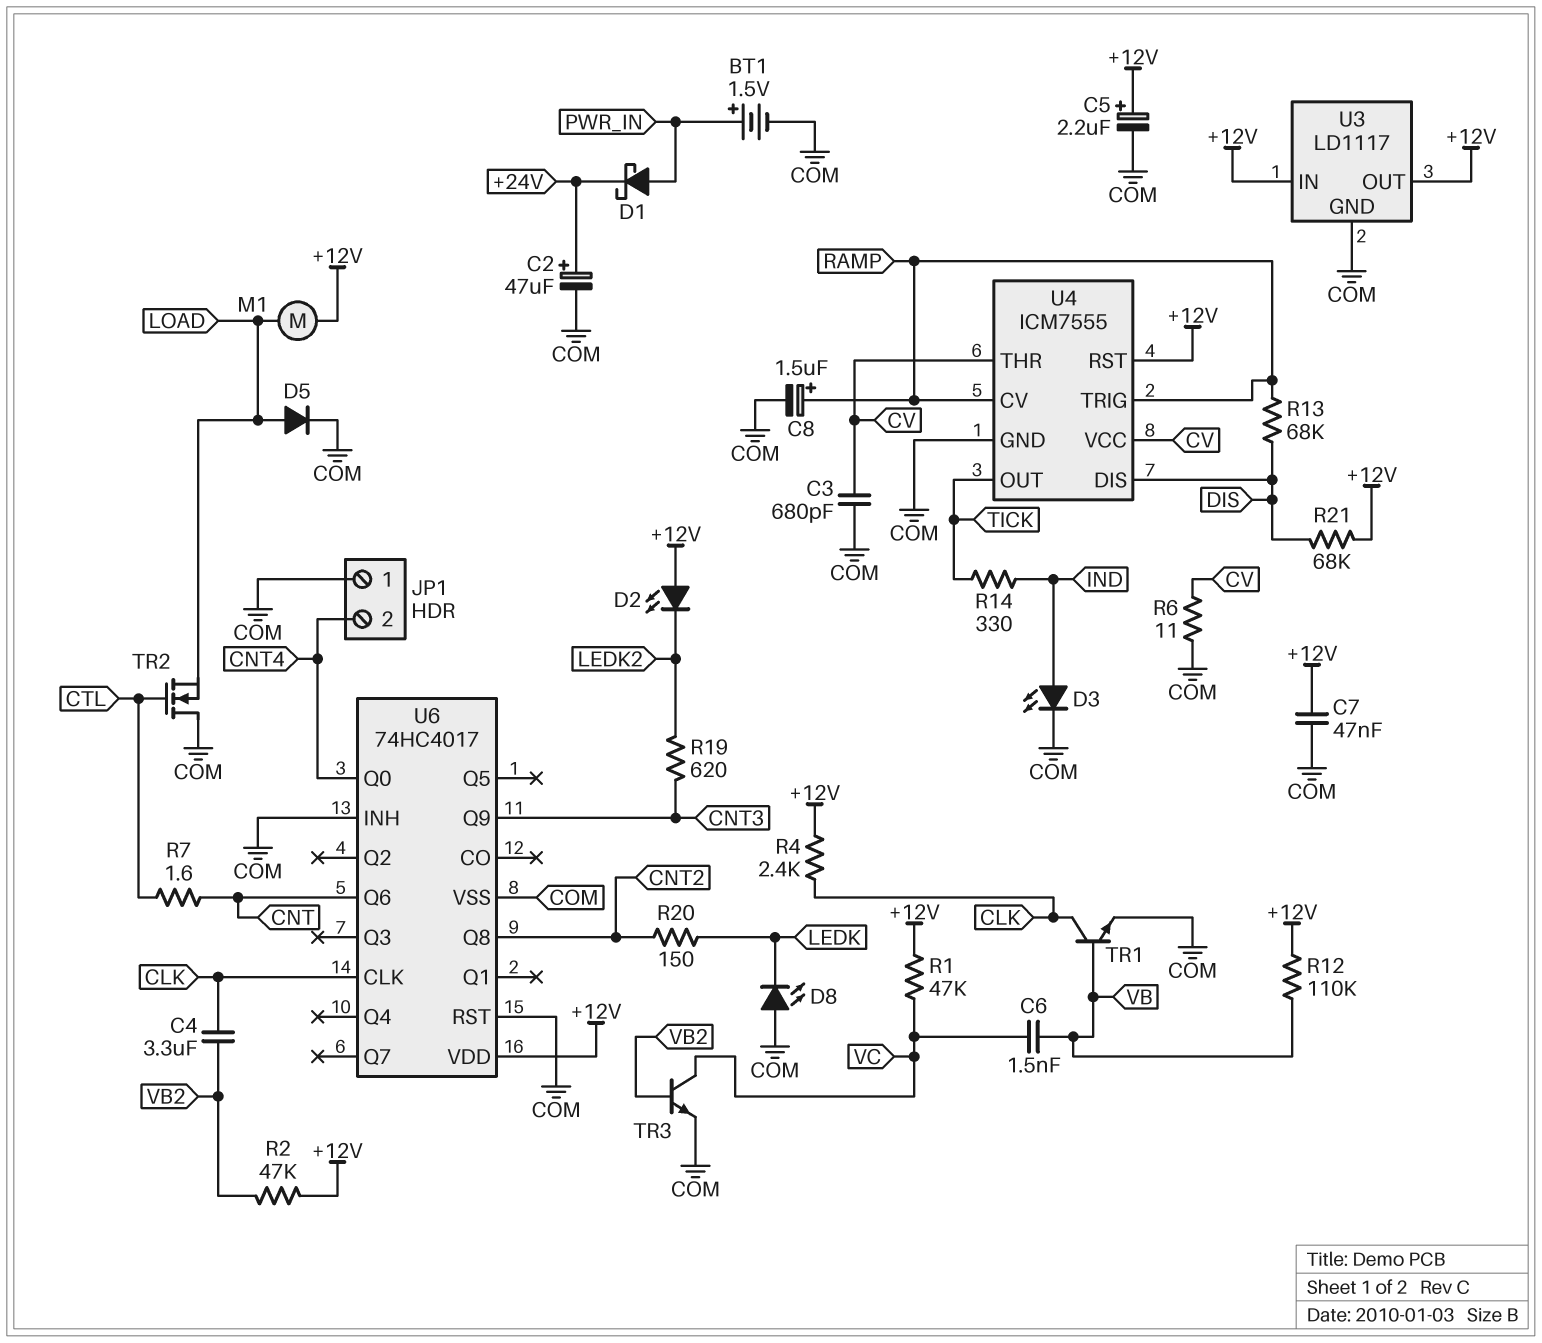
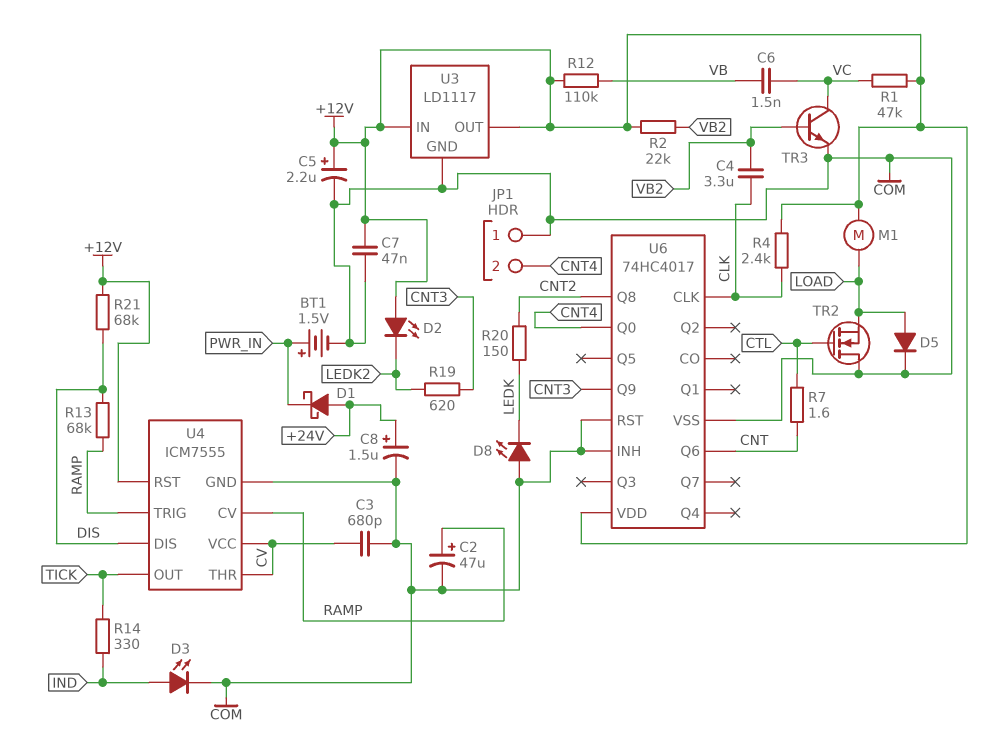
C2: 47uF (plus +24V, minus COM) -> 47uF (plus RAMP, minus COM)
C8: 1.5uF (plus RAMP, minus COM) -> 1.5uF (plus +24V, minus COM)
D1: schottky (A PWR_IN, K +24V) -> schottky (A +24V, K PWR_IN)
R2: 47k (+12V, VB2) -> 22k (+12V, VB2)
R6: 11 (COM, CV) -> none
TR1: NPN (B VB, C CLK, E COM) -> none

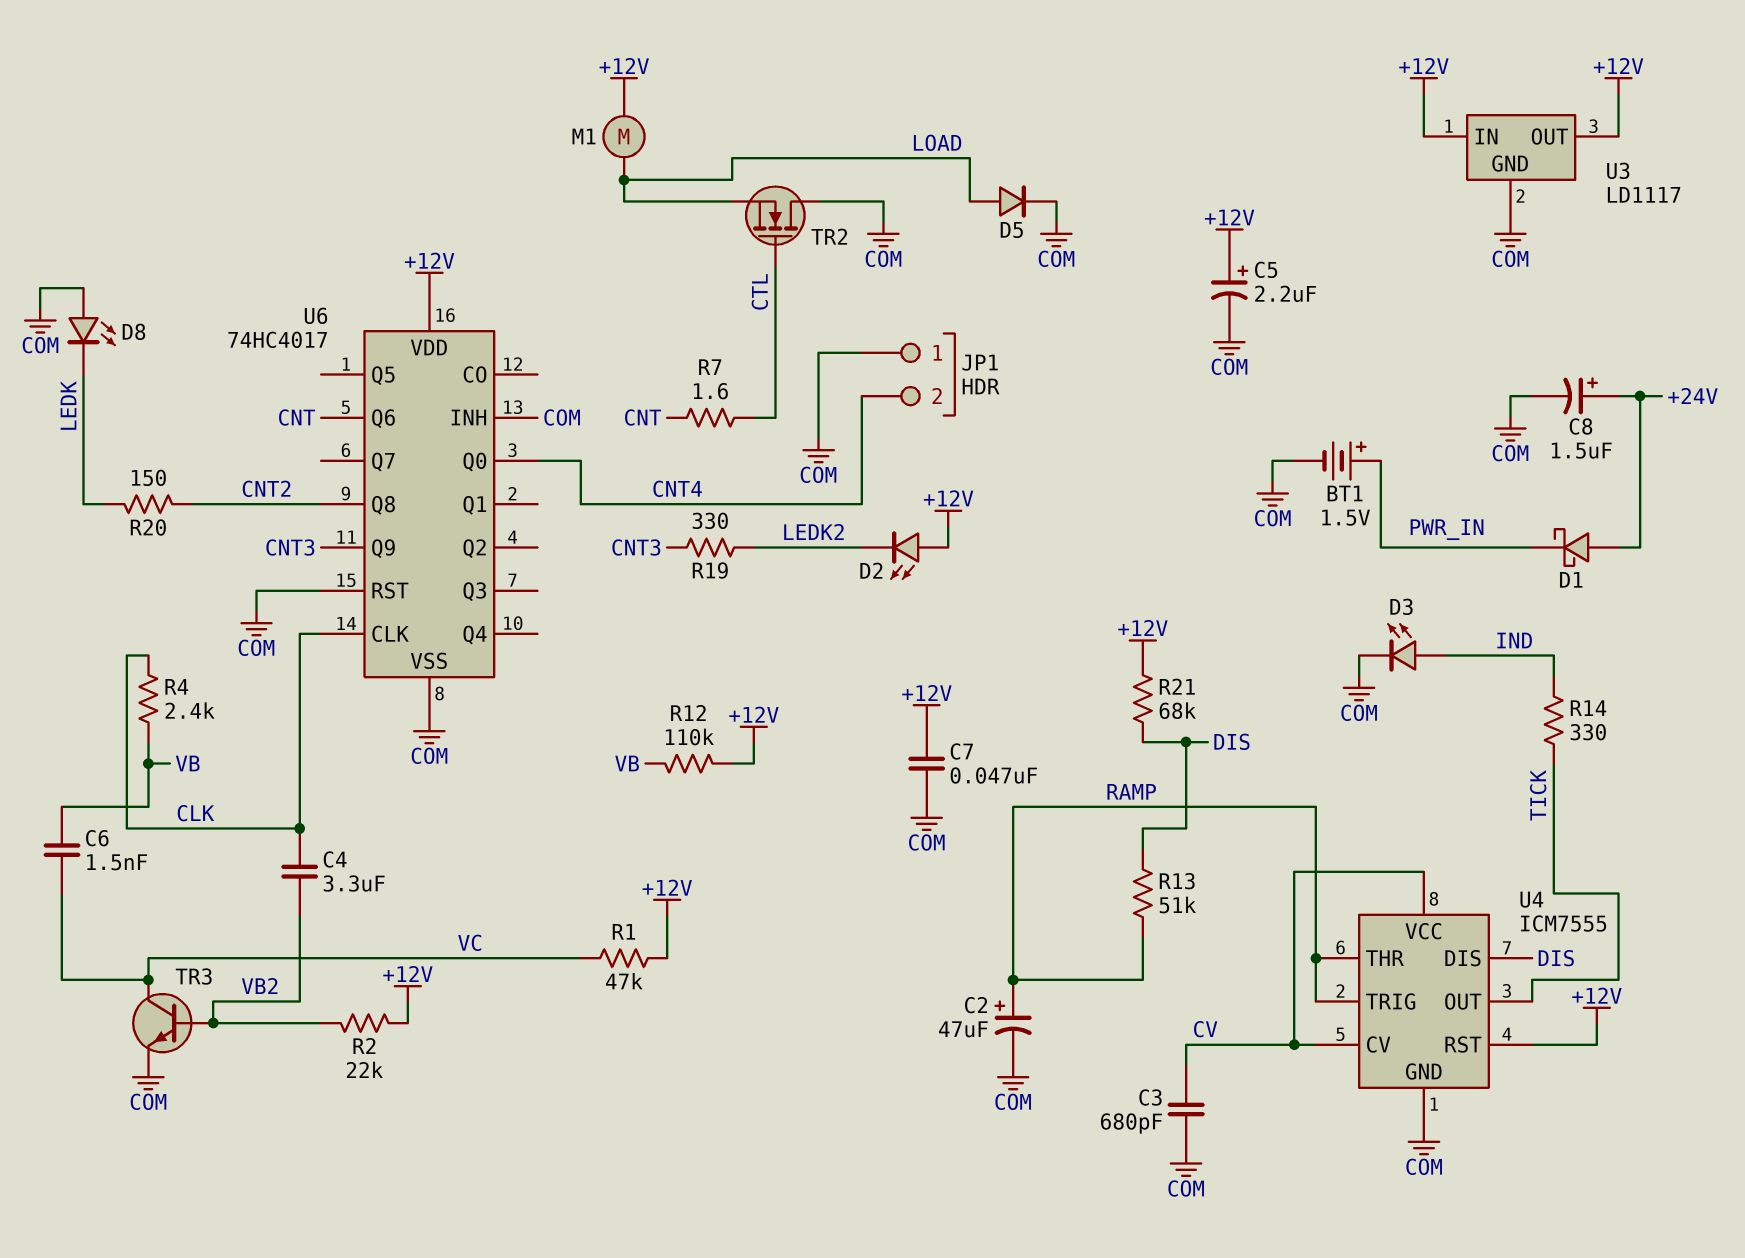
R4: 2.4k (+12V, CLK) -> 2.4k (CLK, VB)
R13: 68k (DIS, RAMP) -> 51k (DIS, RAMP)
R19: 620 (CNT3, LEDK2) -> 330 (CNT3, LEDK2)
U4 pin CV: RAMP -> CV
U4 pin THR: CV -> RAMP

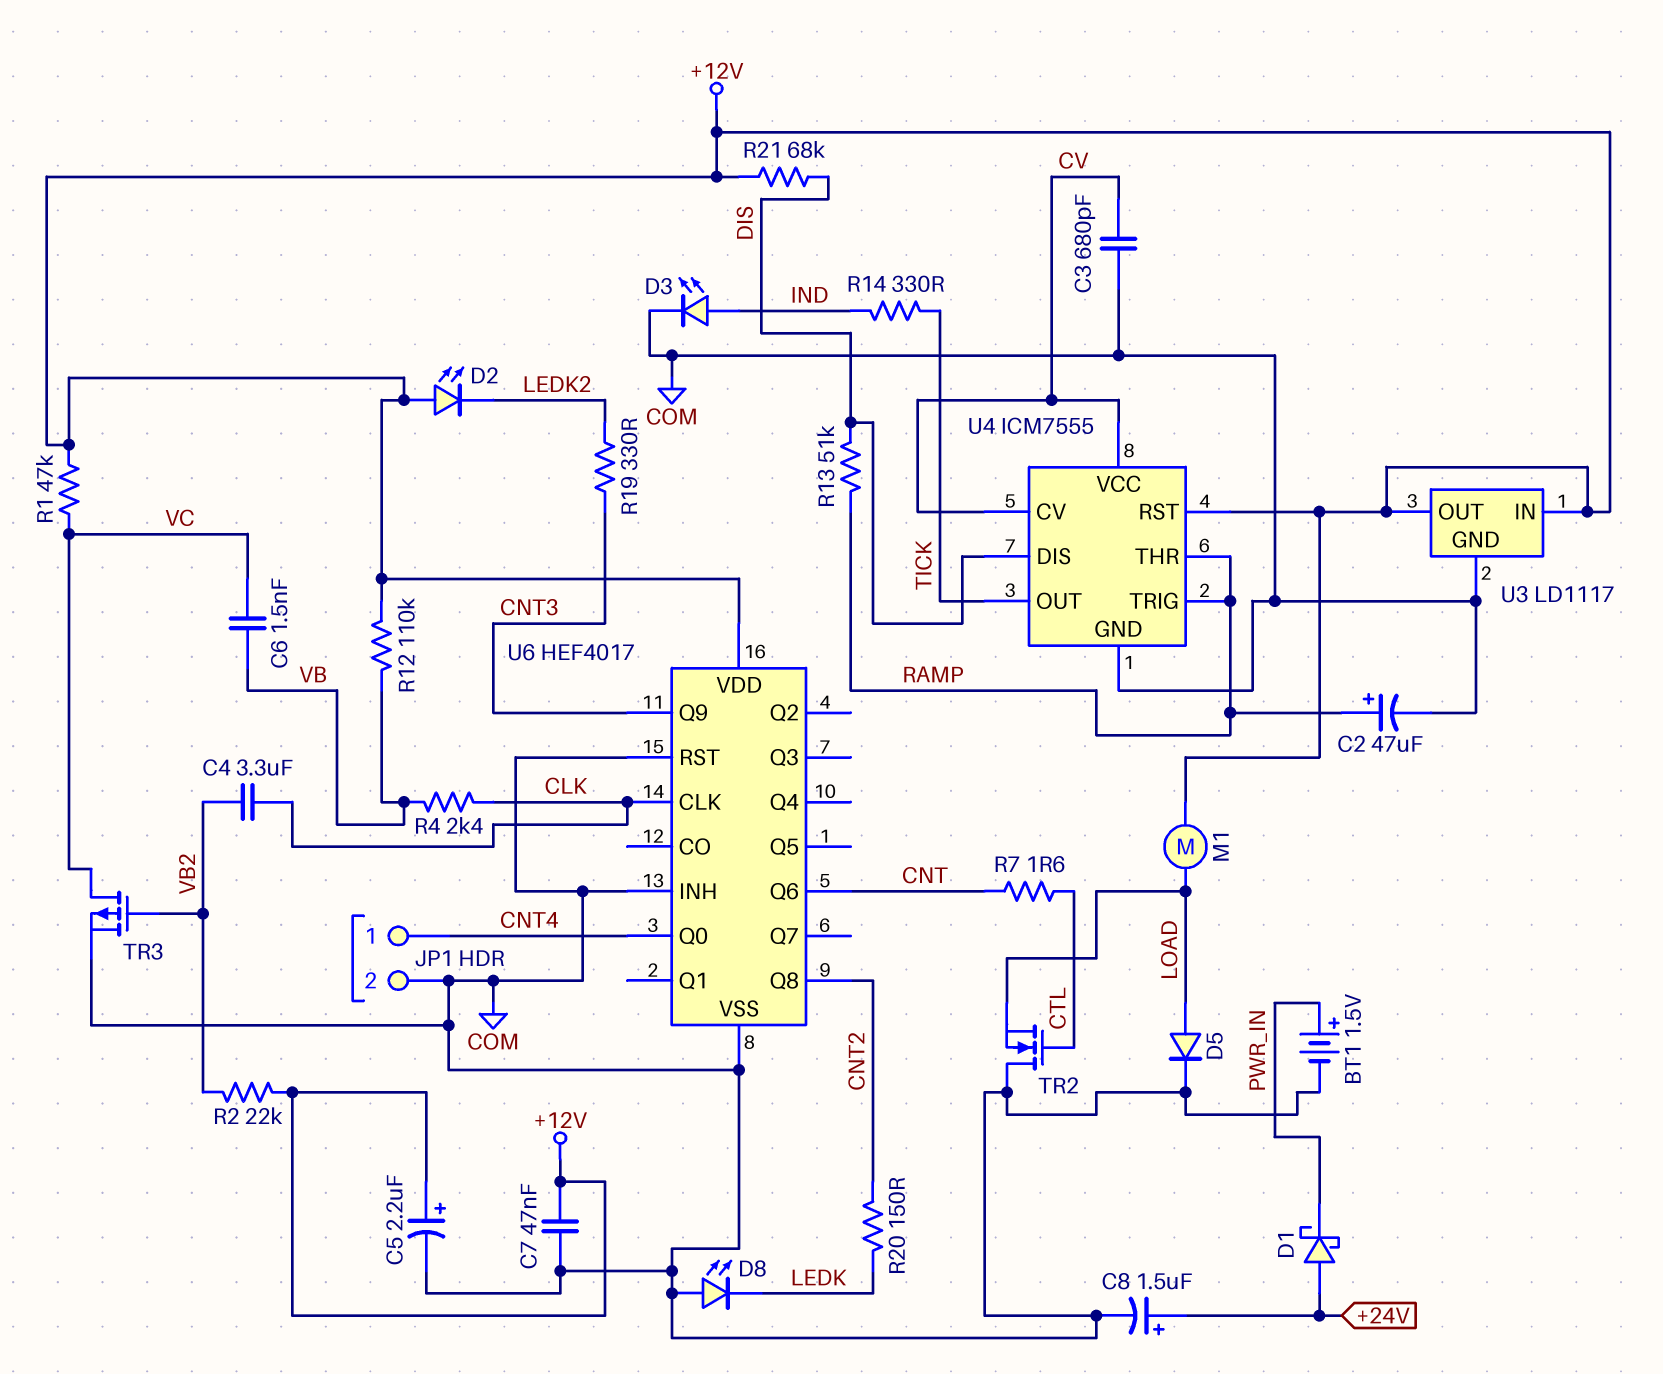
JP1 pin 1: COM -> CNT4
JP1 pin 2: CNT4 -> COM
TR3: NPN (B VB2, C VC, E COM) -> PMOS (G VB2, D VC, S COM)
U6: 74HC4017 -> HEF4017

